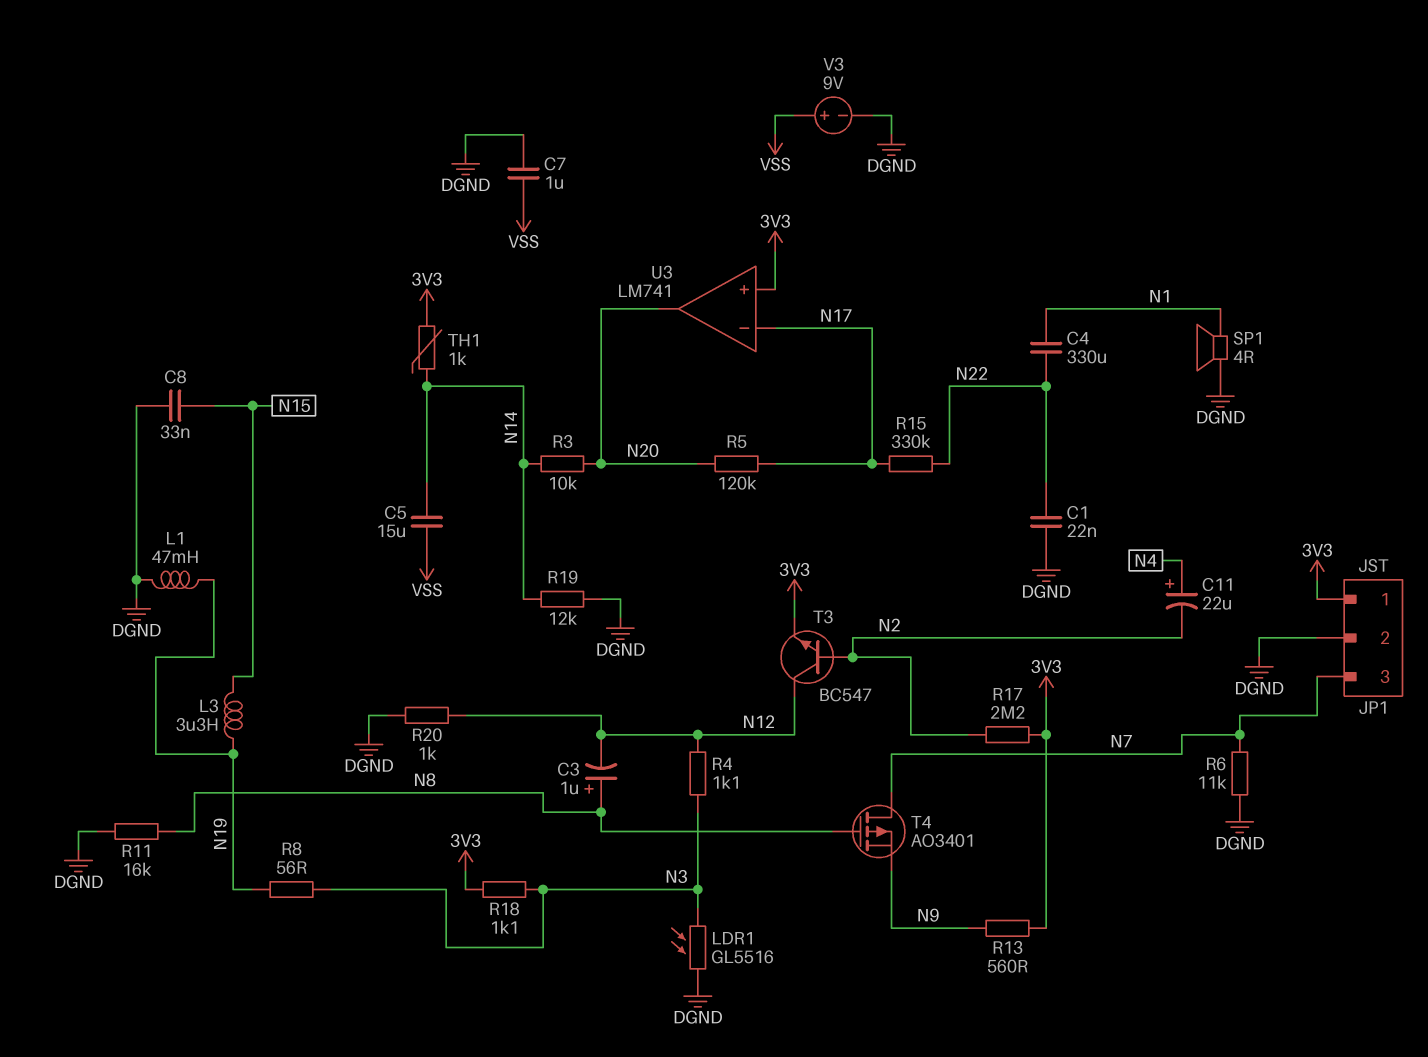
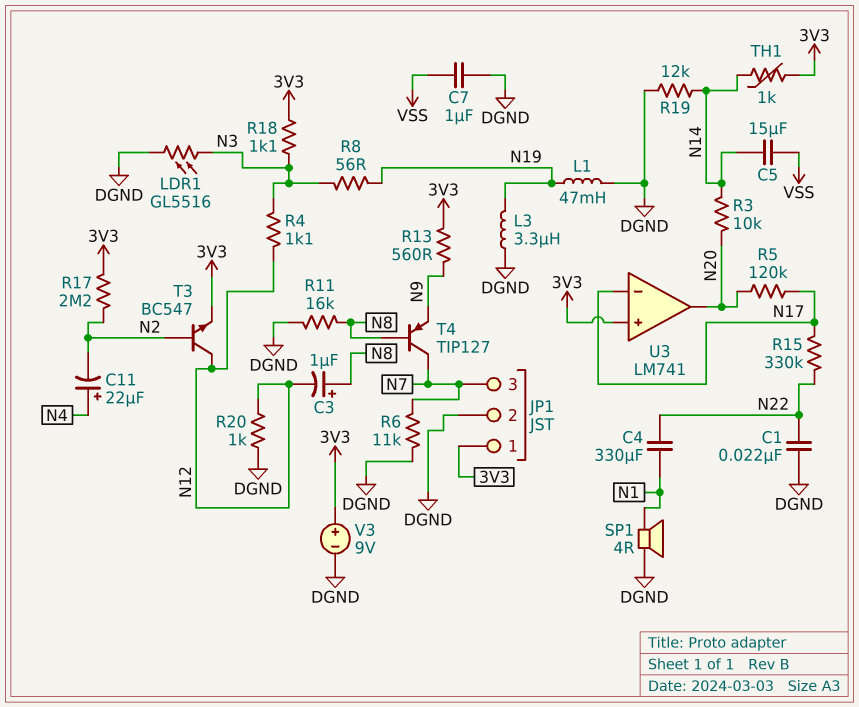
C8: 33nF (DGND, N15) -> none
L3: 3.3uH (N15, N19) -> 3.3uH (DGND, N19)
T4: PMOS AO3401 (G N8, D N7, S N9) -> PNP TIP127 (B N8, C N7, E N9)
V3: 9V (plus VSS, minus DGND) -> 9V (plus 3V3, minus DGND)

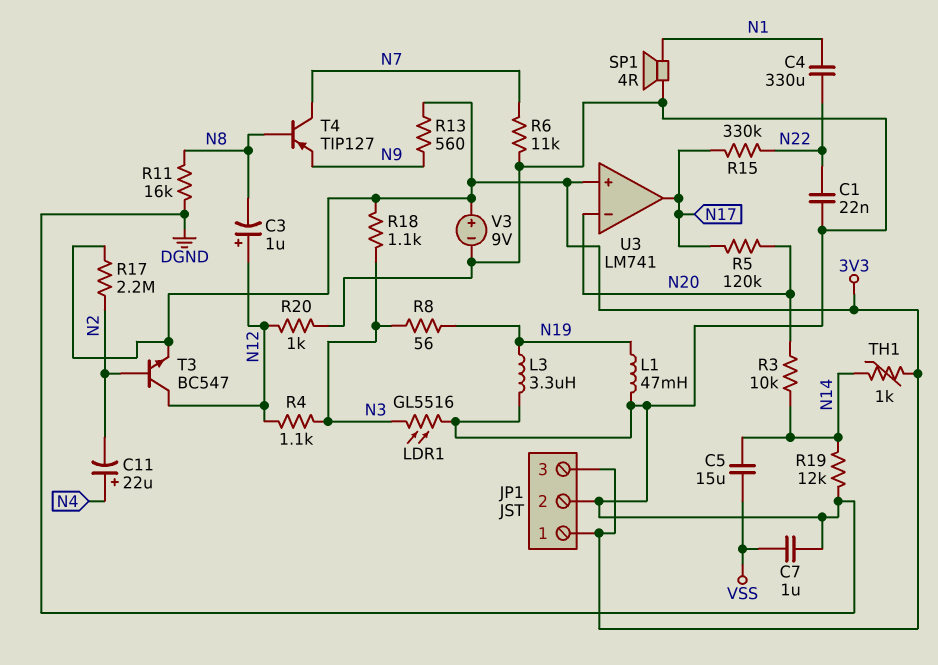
C3: 1uF (plus N8, minus N12) -> 1uF (plus N12, minus N8)
JP1 pin 3: N7 -> 3V3
U3 pin in-: N17 -> N20
U3 pin out: N20 -> N17

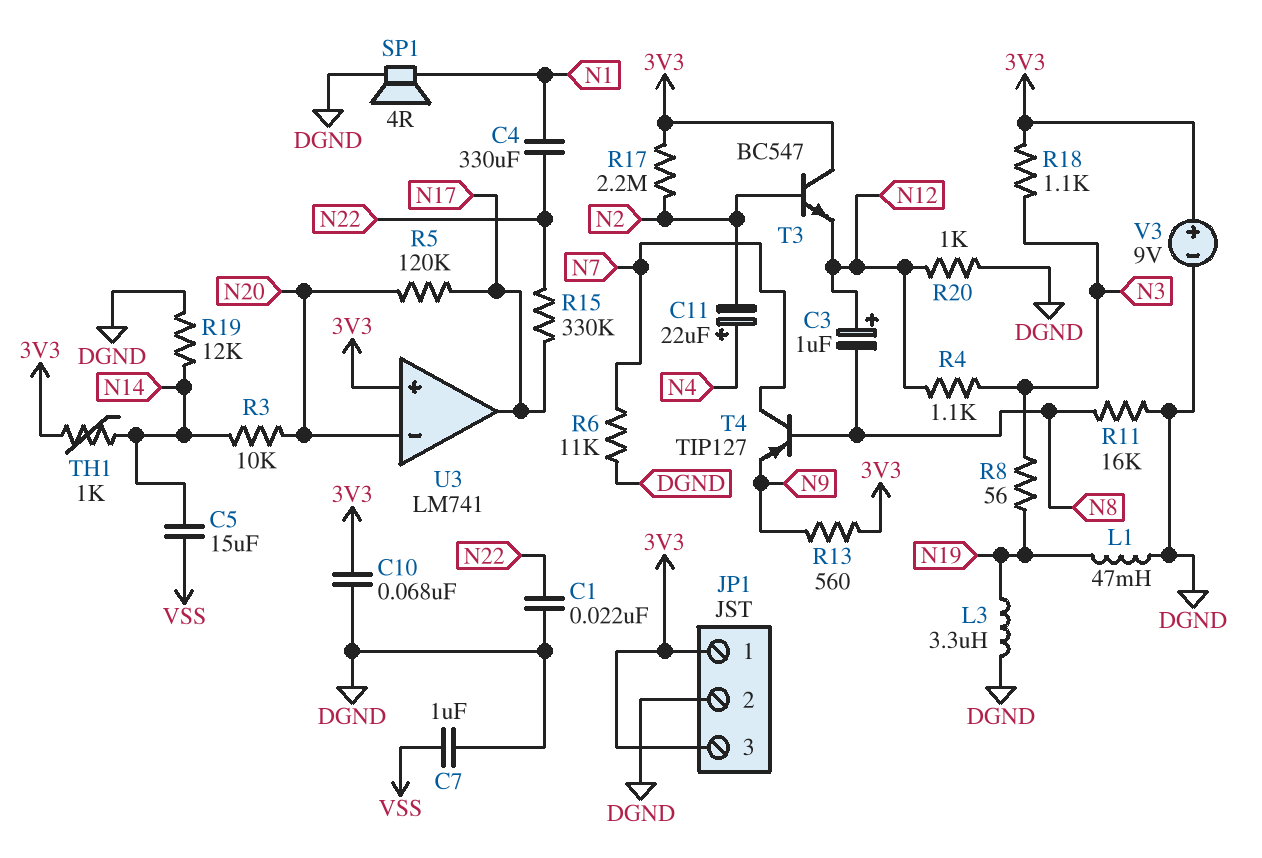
C10: none -> 68nF (3V3, DGND)
LDR1: GL5516 (DGND, N3) -> none
T3: NPN BC547 (B N2, C N12, E 3V3) -> NPN BC547 (B N2, C 3V3, E N12)

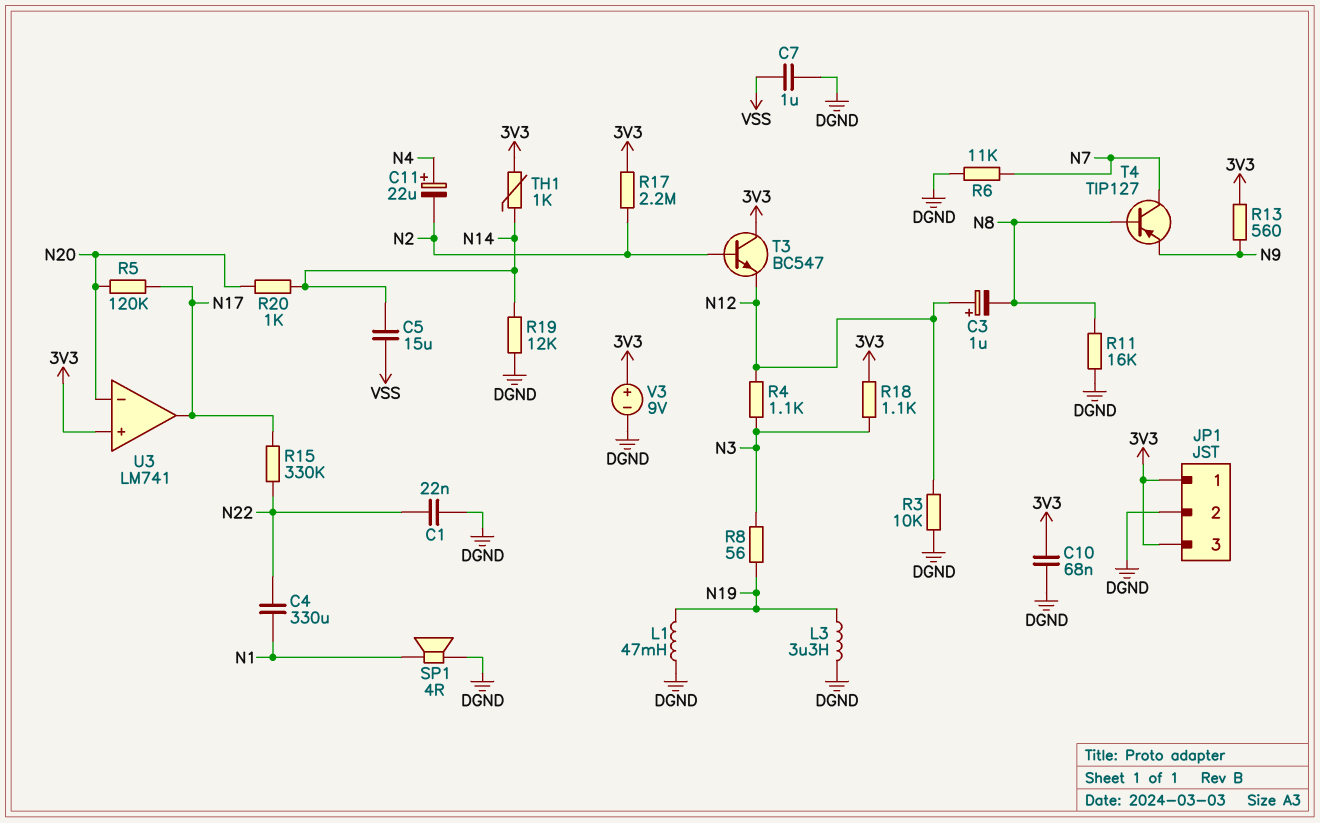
R3: 10k (N14, N20) -> 10k (DGND, N12)
R20: 1k (DGND, N12) -> 1k (N14, N20)

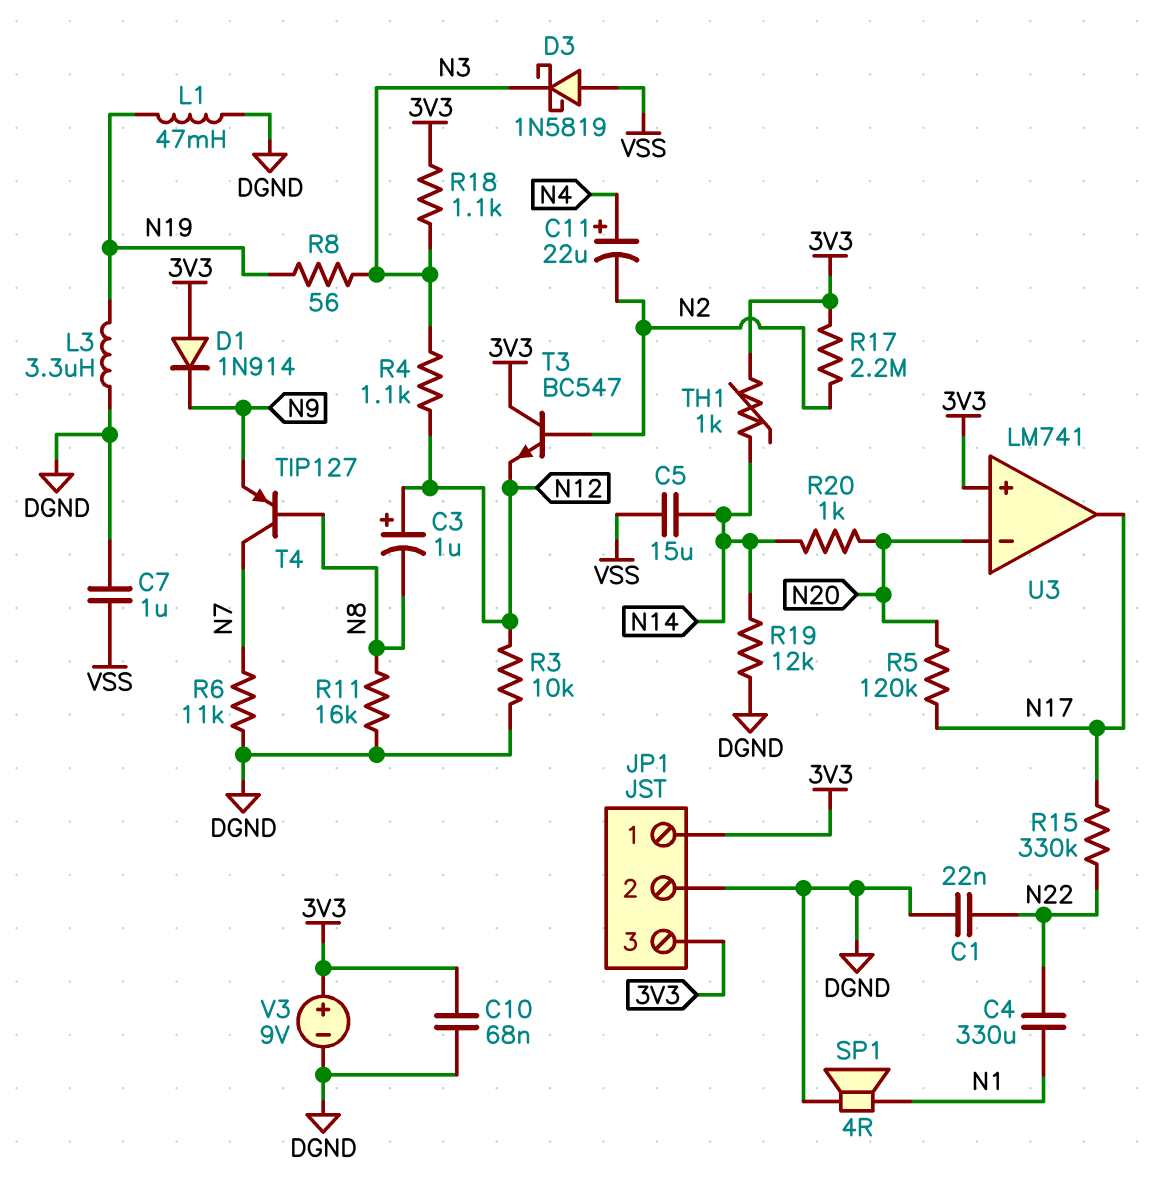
D1: none -> diode 1N914 (A 3V3, K N9)
D3: none -> schottky 1N5819 (A VSS, K N3)
R13: 560 (3V3, N9) -> none

